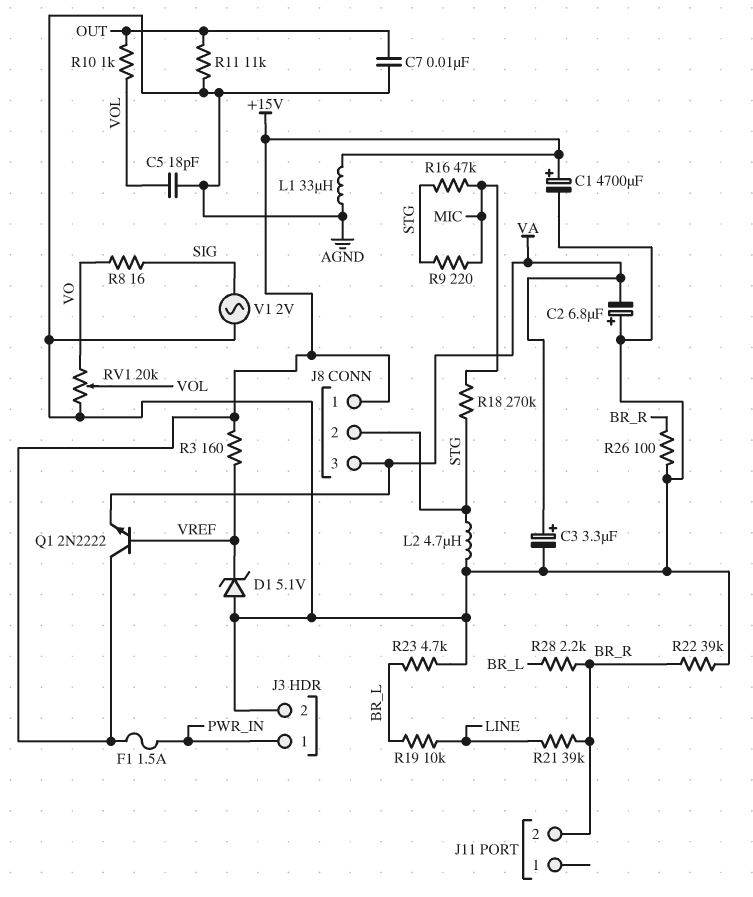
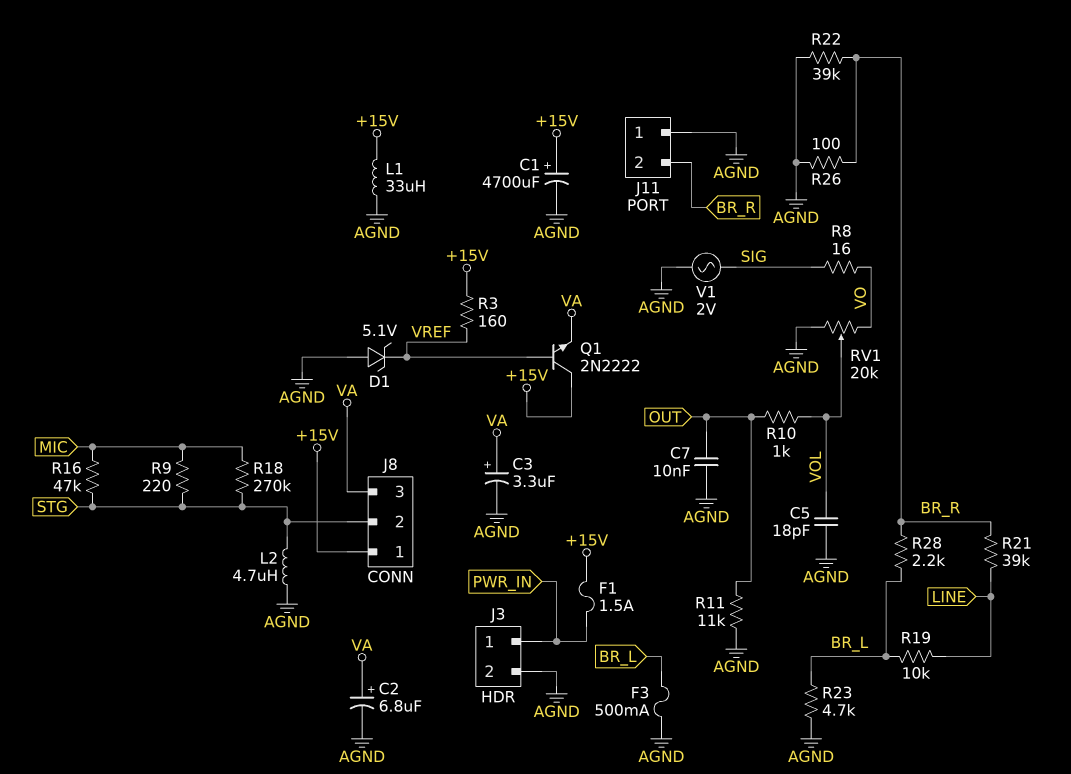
C2: 6.8uF (plus AGND, minus VA) -> 6.8uF (plus VA, minus AGND)
F3: none -> 500mA (AGND, BR_L)
J11 pin 1: none -> AGND

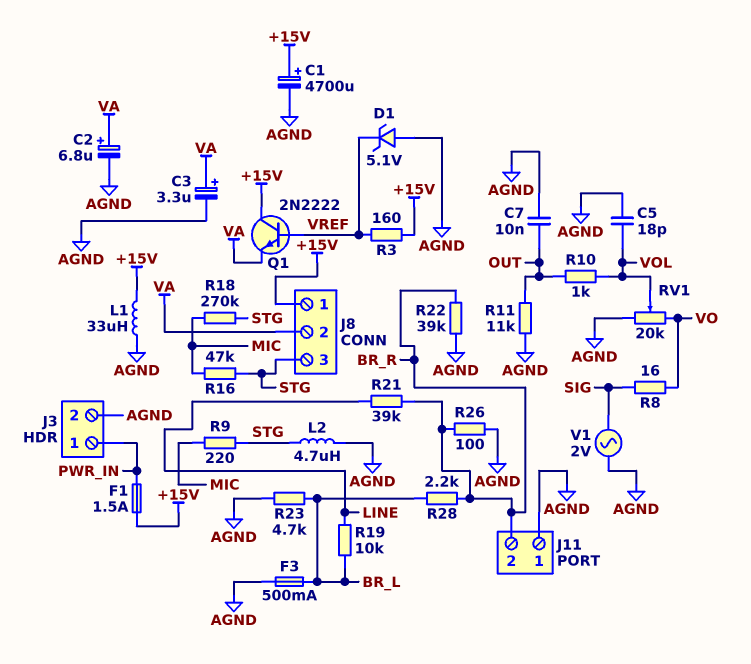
J8 pin 2: STG -> VA
J8 pin 3: VA -> STG

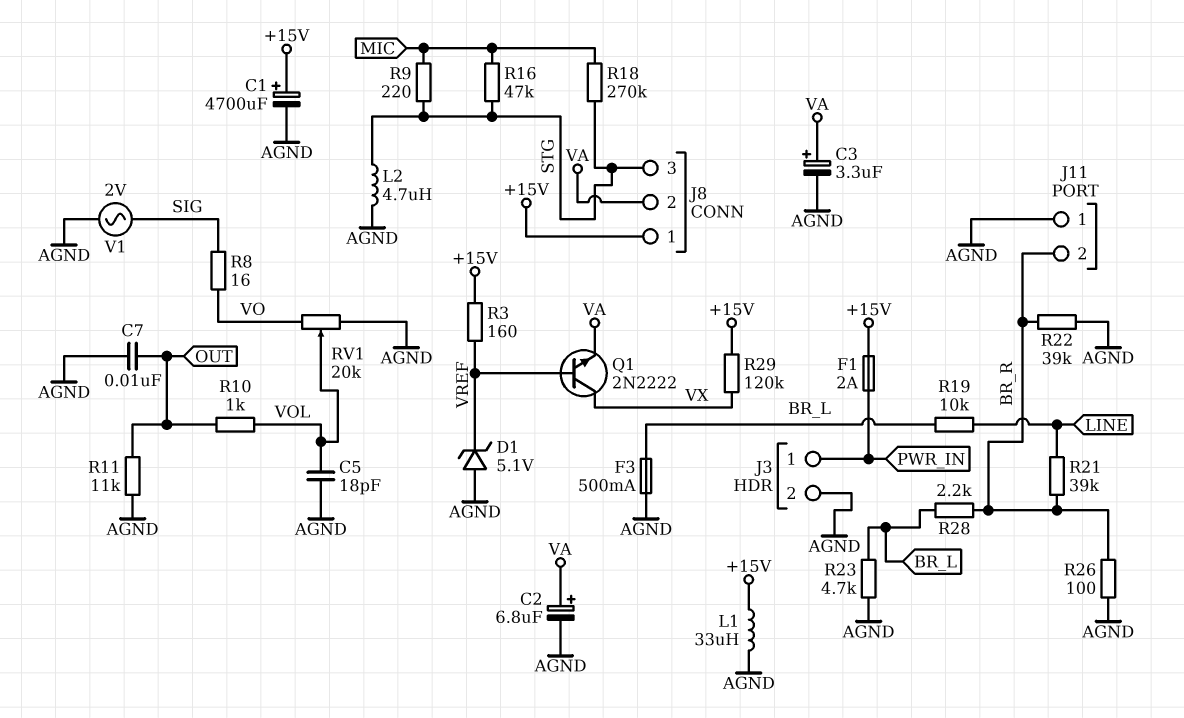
F1: 1.5A (+15V, PWR_IN) -> 2A (+15V, PWR_IN)
Q1: NPN 2N2222 (B VREF, C +15V, E VA) -> NPN 2N2222 (B VREF, C VX, E VA)
R29: none -> 120k (+15V, VX)

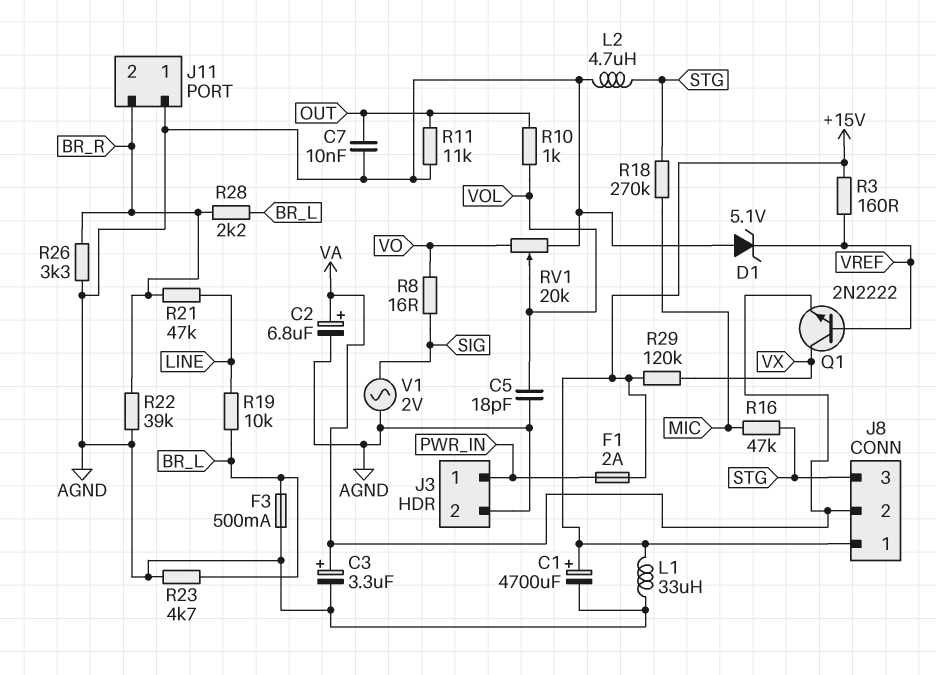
R9: 220 (MIC, STG) -> none
R21: 39k (BR_R, LINE) -> 47k (BR_R, LINE)
R26: 100 (AGND, BR_R) -> 3.3k (AGND, BR_R)

